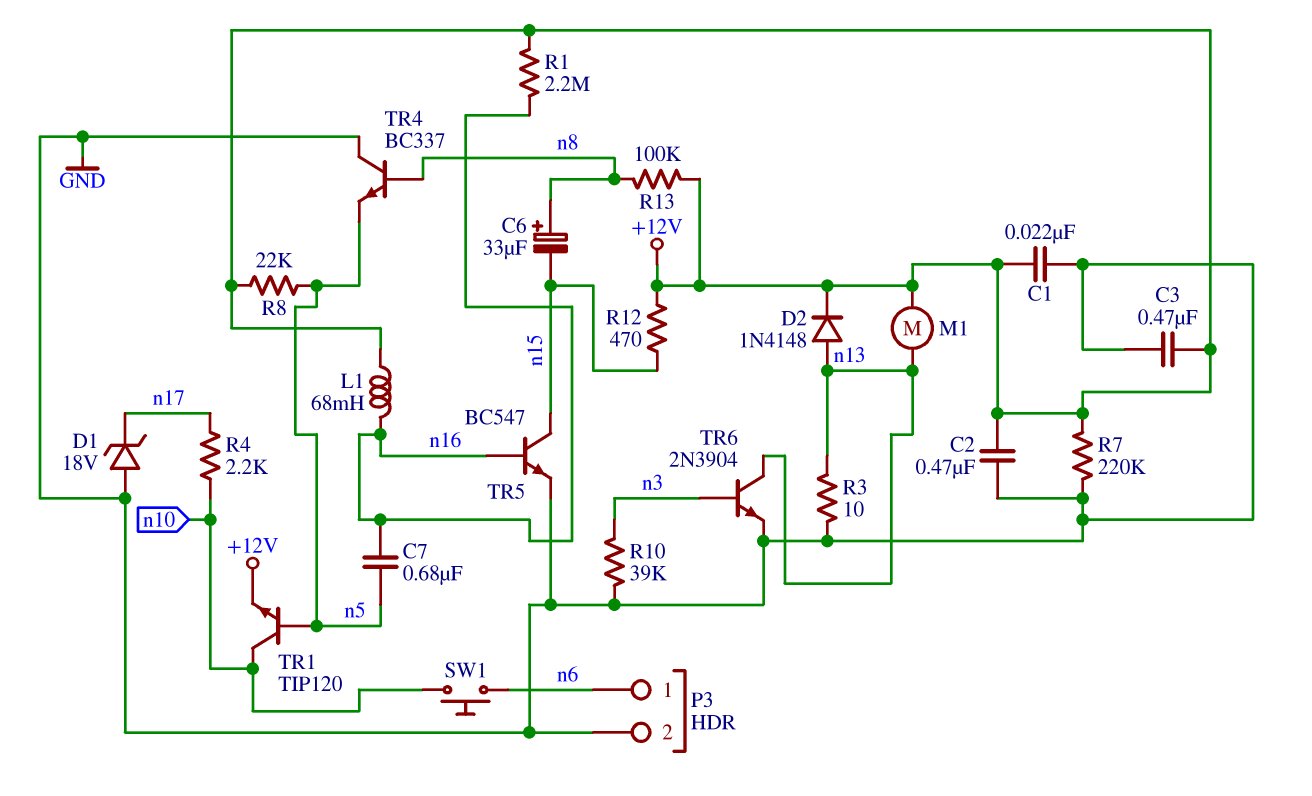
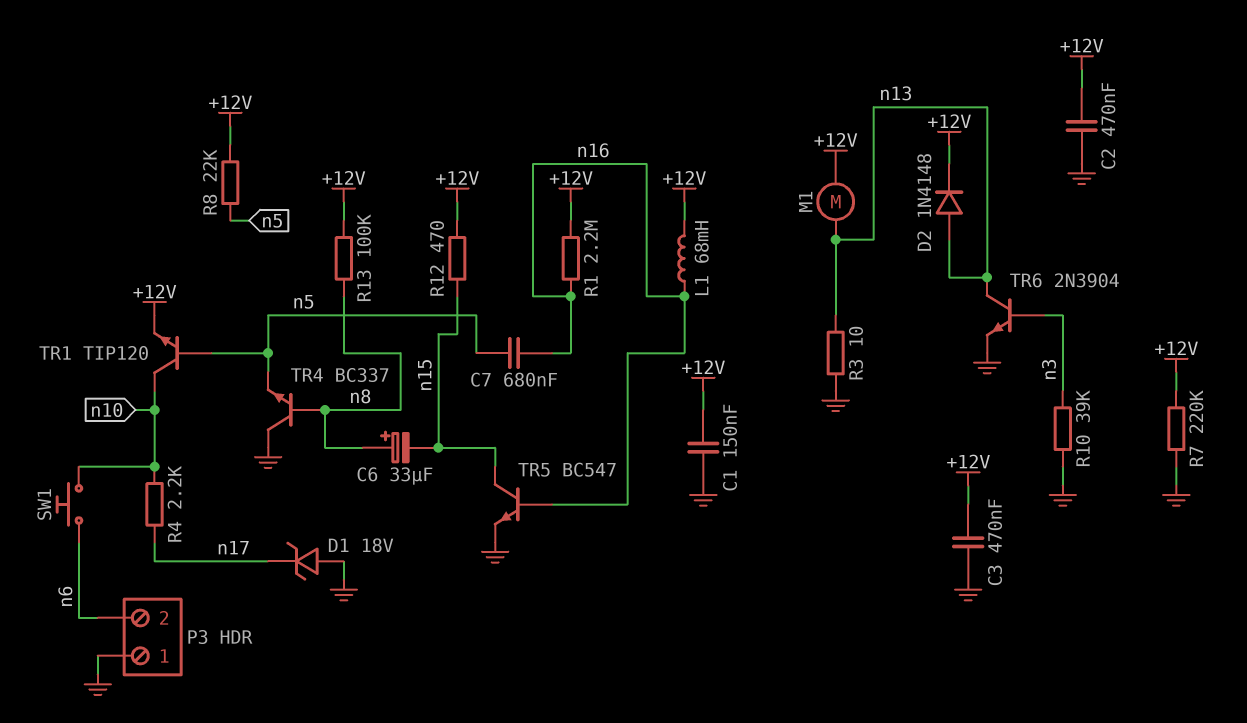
C1: 22nF (+12V, GND) -> 150nF (+12V, GND)
P3 pin 1: n6 -> GND
P3 pin 2: GND -> n6

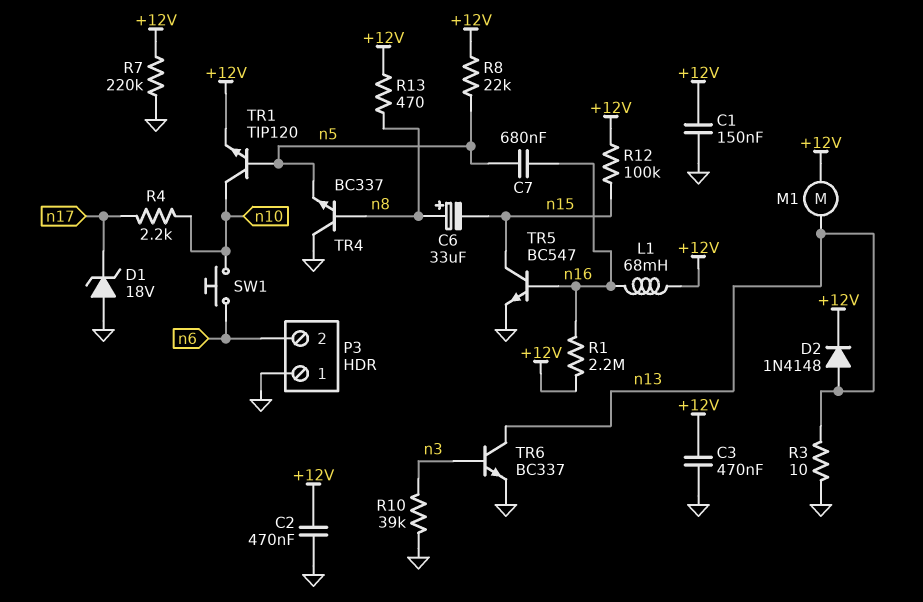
R12: 470 (+12V, n15) -> 100k (+12V, n15)
R13: 100k (+12V, n8) -> 470 (+12V, n8)
TR6: NPN 2N3904 (B n3, C n13, E GND) -> NPN BC337 (B n3, C n13, E GND)

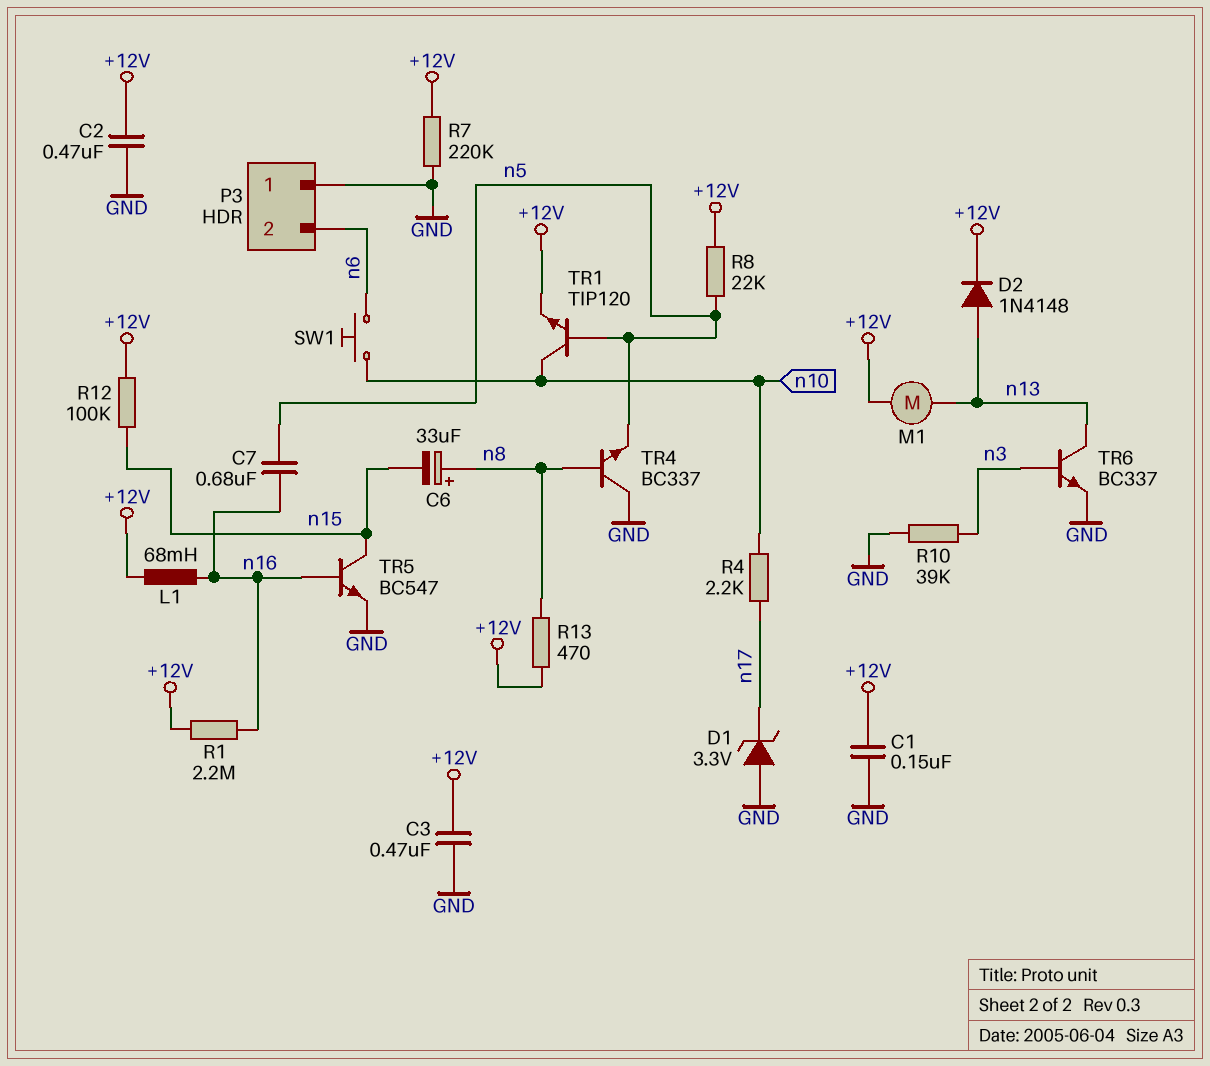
D1: zener 18V (A GND, K n17) -> zener 3.3V (A GND, K n17)
R3: 10 (GND, n13) -> none

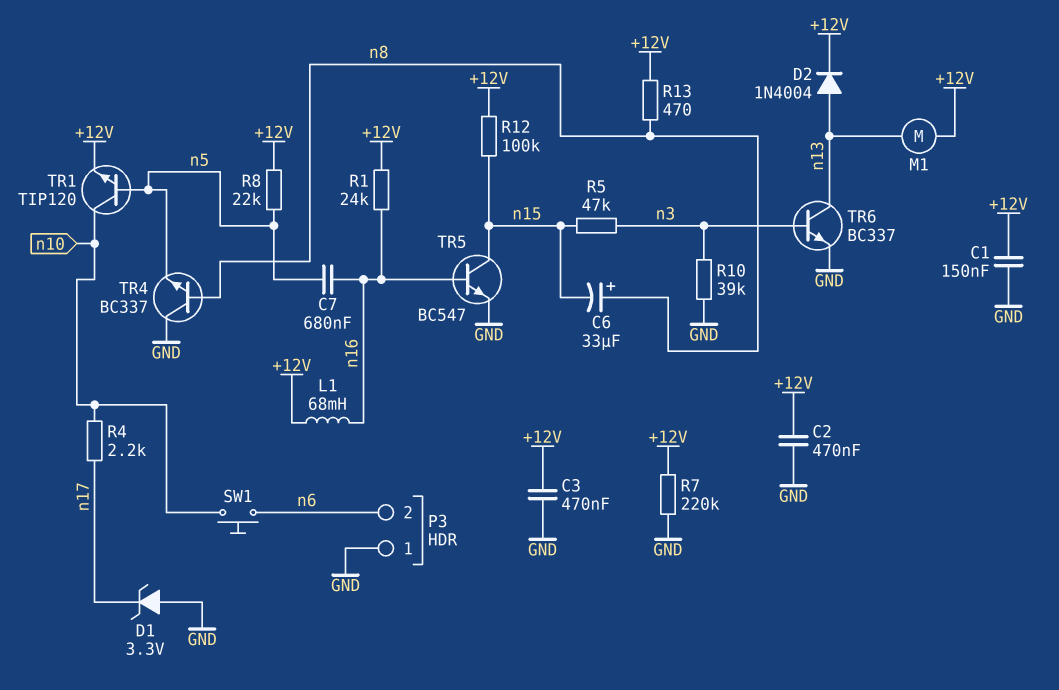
D2: diode 1N4148 (A n13, K +12V) -> diode 1N4004 (A n13, K +12V)
R1: 2.2M (+12V, n16) -> 24k (+12V, n16)
R5: none -> 47k (n3, n15)

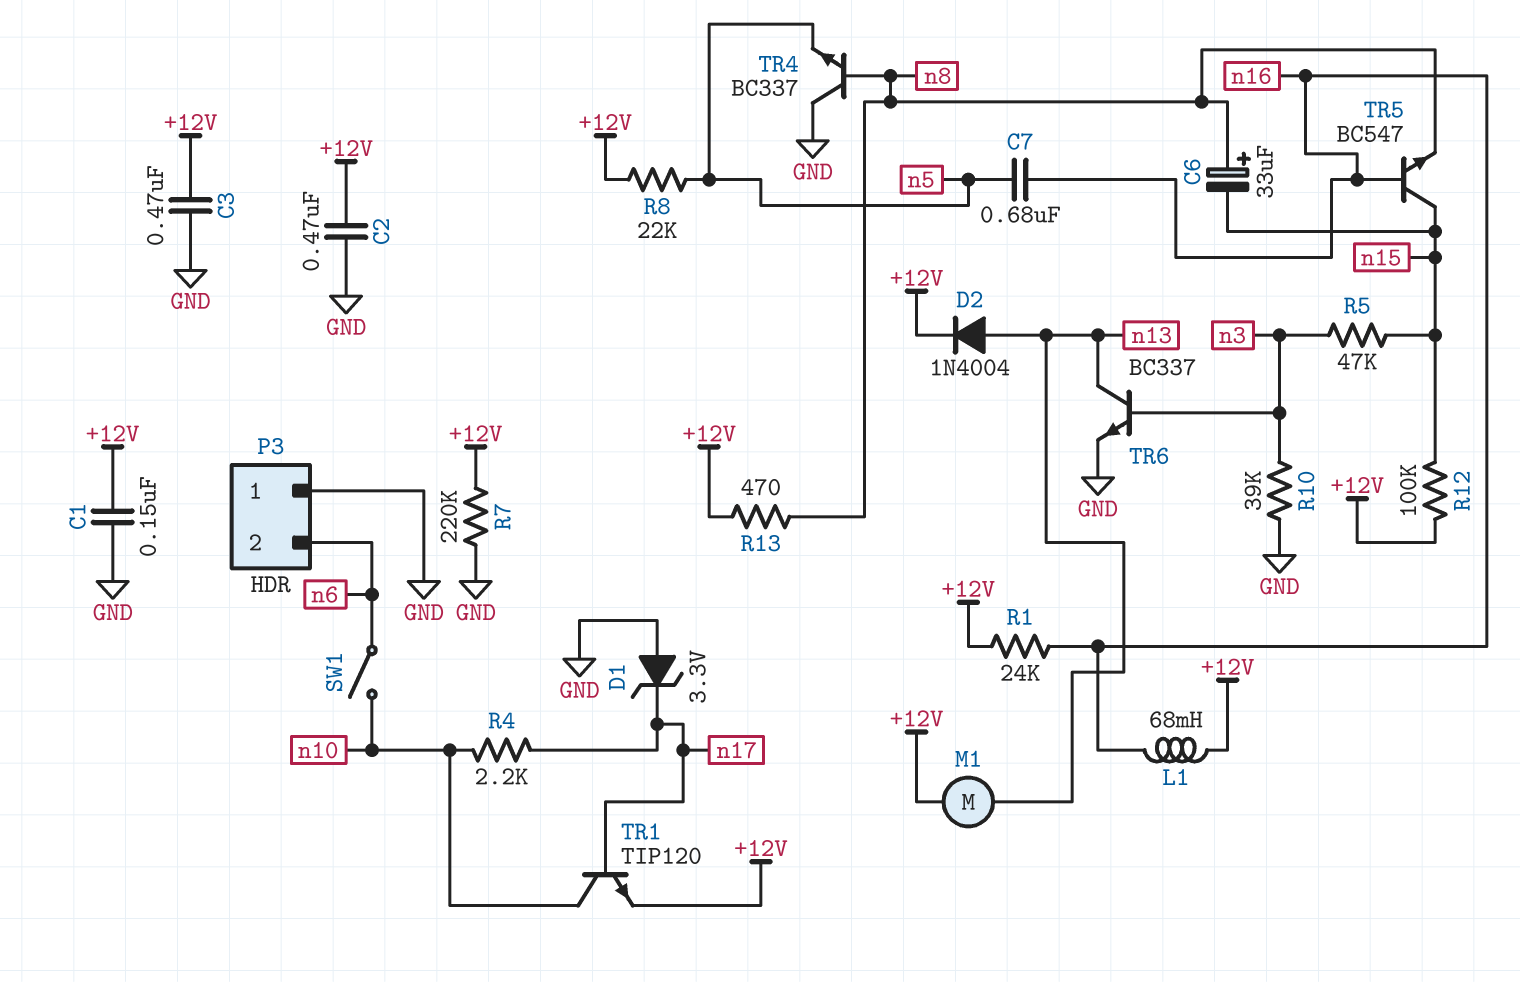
SW1: button (n6, n10) -> switch (n6, n10)
TR1: NPN TIP120 (B n5, C n10, E +12V) -> NPN TIP120 (B n17, C n10, E +12V)
TR5: NPN BC547 (B n16, C n15, E GND) -> NPN BC547 (B n16, C n15, E n8)

